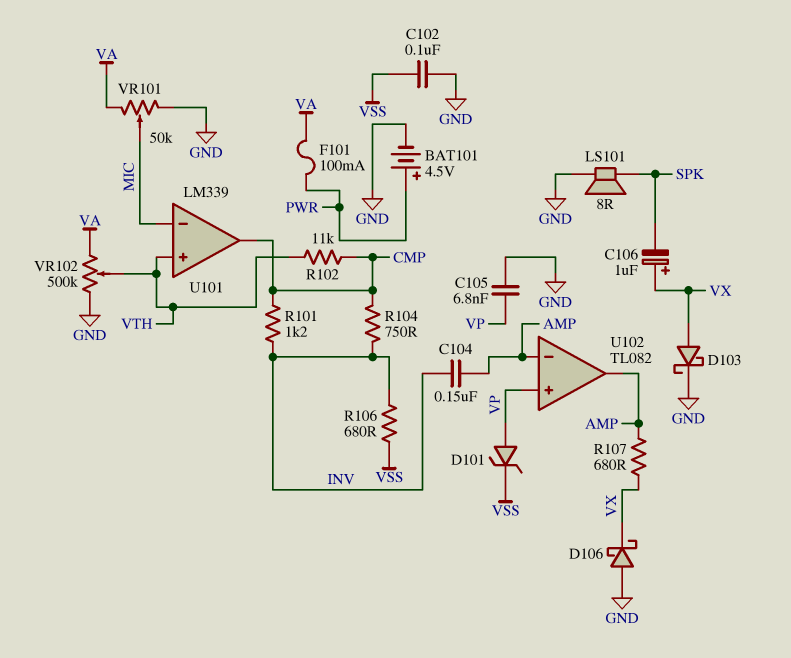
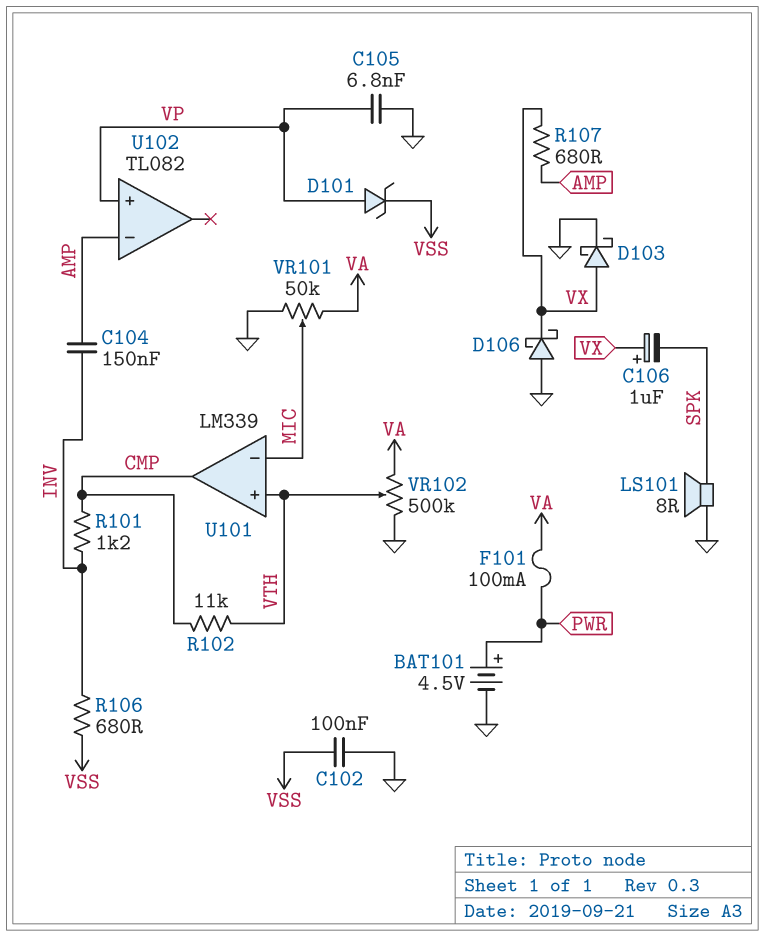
R104: 750 (CMP, INV) -> none
U102 pin out: AMP -> none

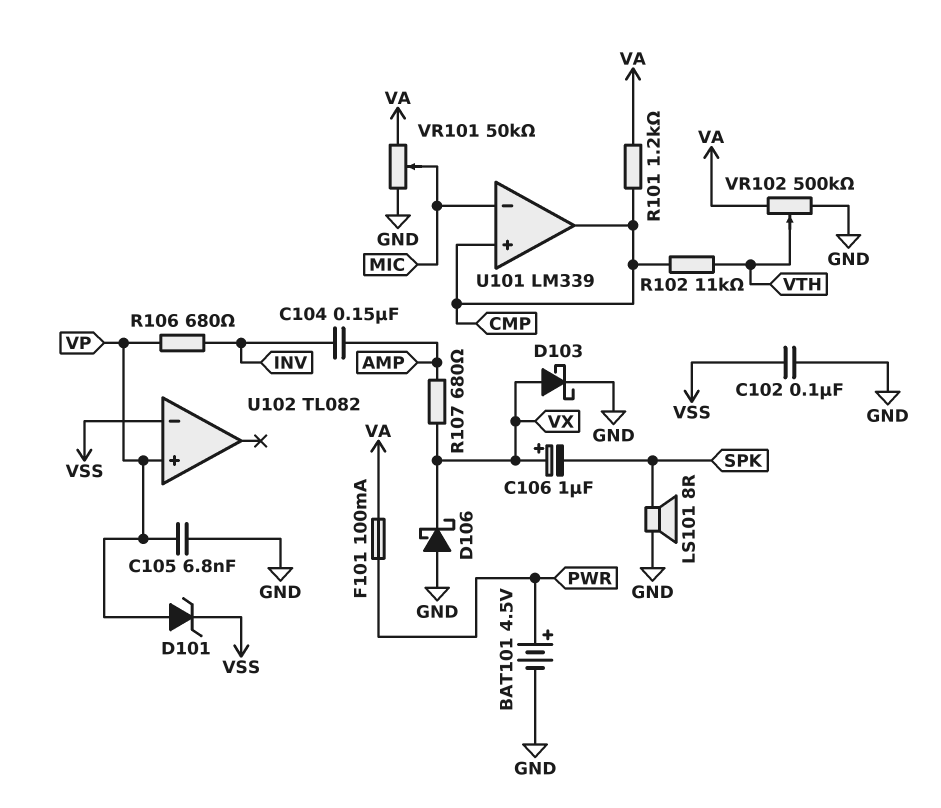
R101: 1.2k (CMP, INV) -> 1.2k (CMP, VA)
R106: 680 (INV, VSS) -> 680 (INV, VP)
U101 pin in+: VTH -> CMP
U102 pin in-: AMP -> VSS

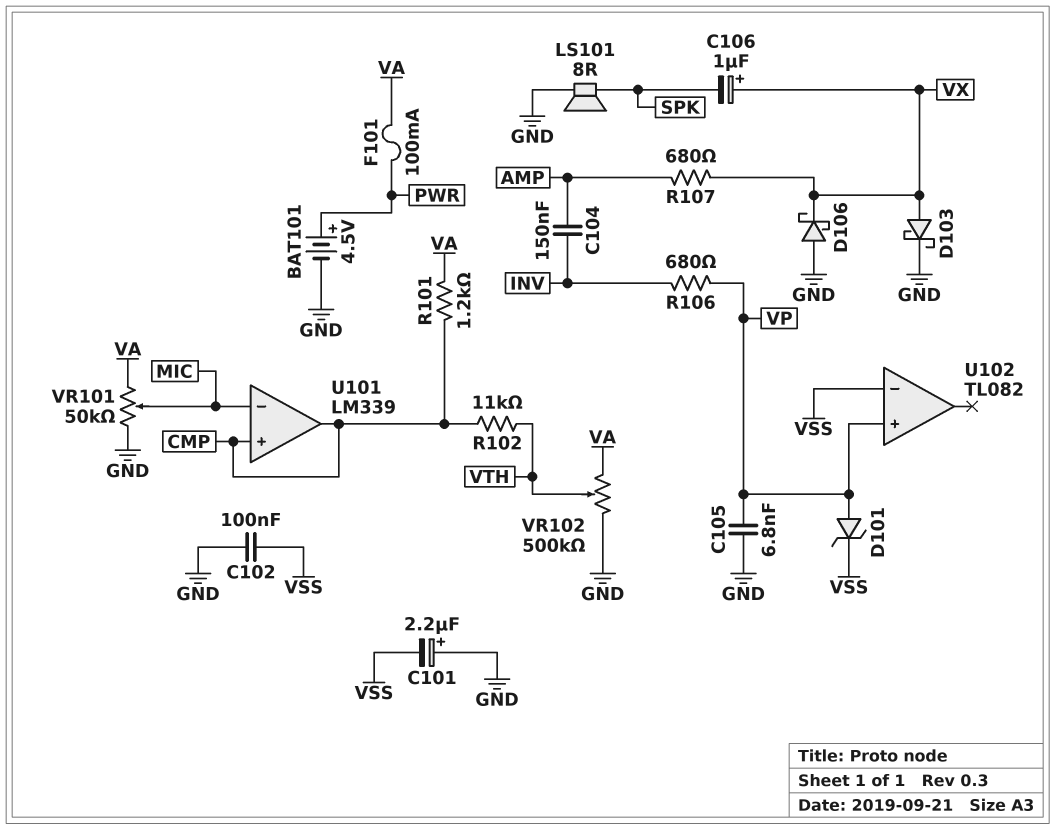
C101: none -> 2.2uF (plus GND, minus VSS)

